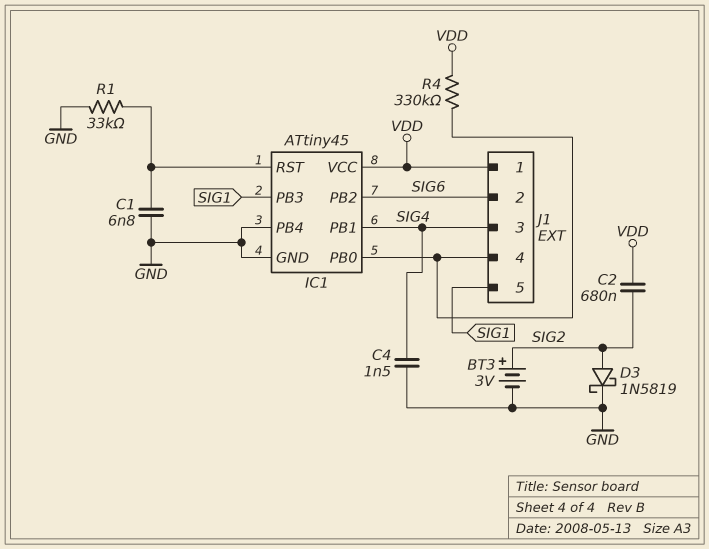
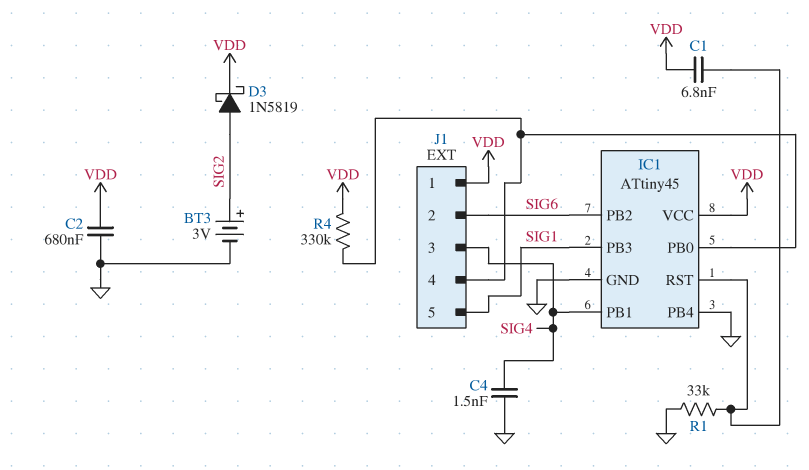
C1: 6.8nF (GND, IC1/RST) -> 6.8nF (IC1/RST, VDD)
C2: 680nF (SIG2, VDD) -> 680nF (GND, VDD)
D3: schottky 1N5819 (A SIG2, K GND) -> schottky 1N5819 (A SIG2, K VDD)

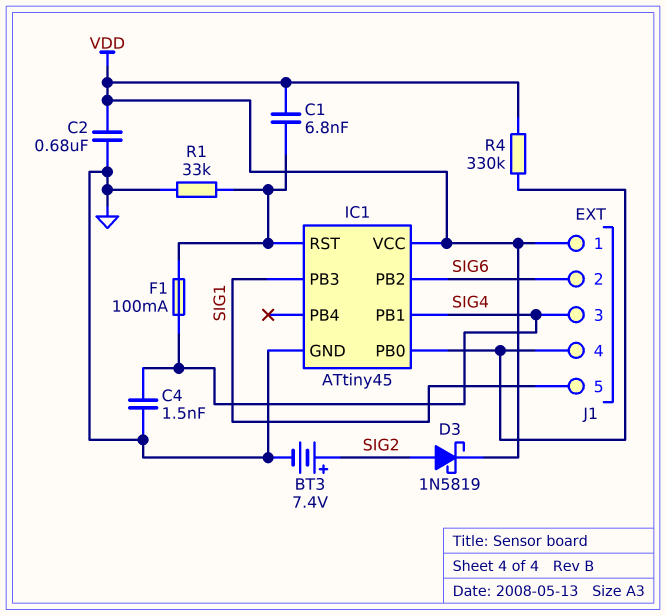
BT3: 3V (plus SIG2, minus GND) -> 7.4V (plus SIG2, minus GND)
F1: none -> 100mA (IC1/RST, SIG4)
IC1 pin PB4: GND -> none

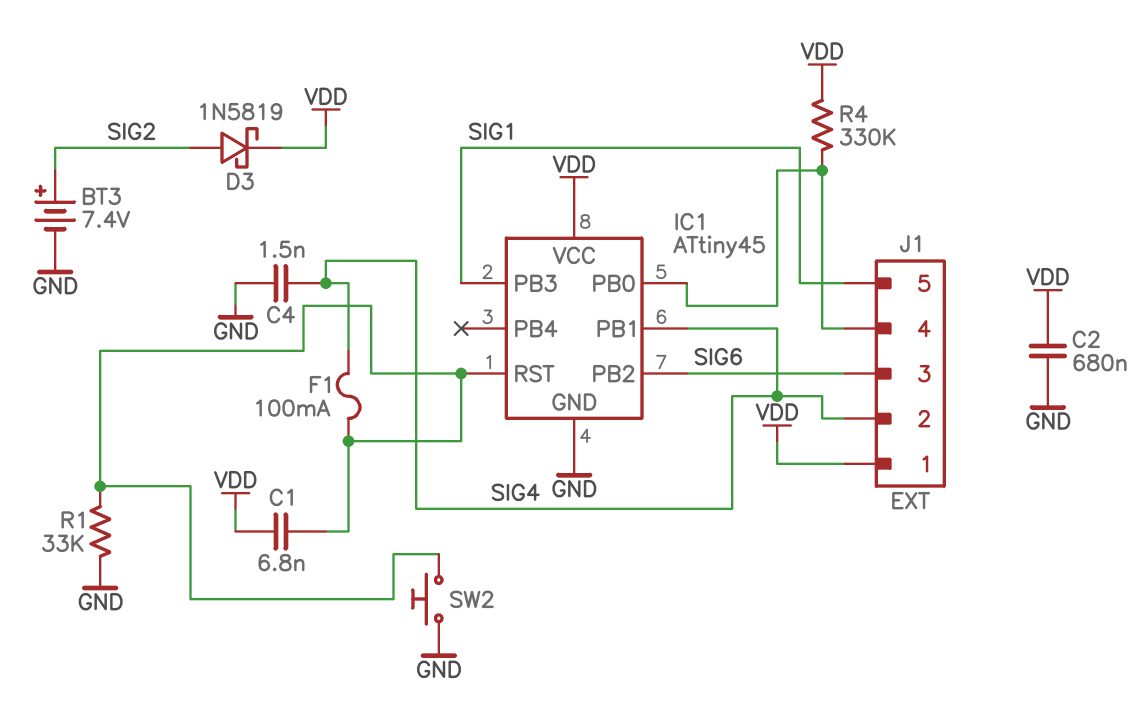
J1 pin 2: SIG6 -> SIG4
J1 pin 3: SIG4 -> SIG6
SW2: none -> button (GND, IC1/RST)

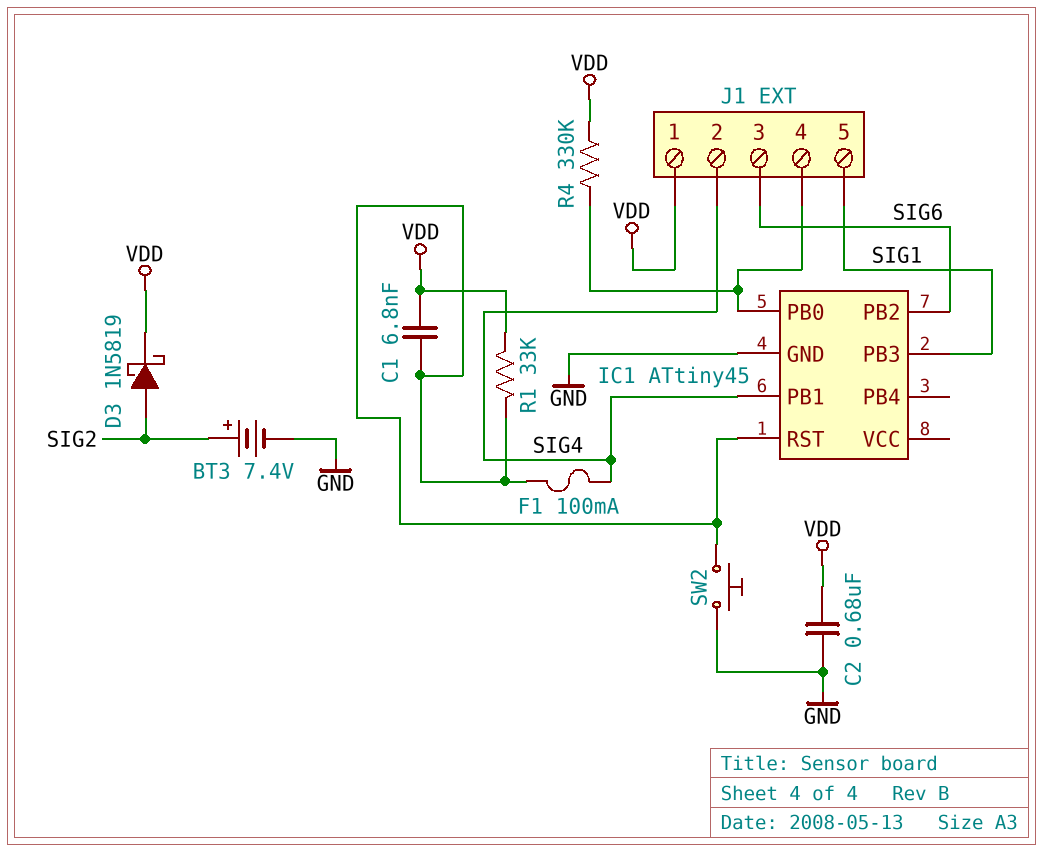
C4: 1.5nF (GND, SIG4) -> none
IC1 pin VCC: VDD -> none
R1: 33k (GND, IC1/RST) -> 33k (IC1/RST, VDD)

